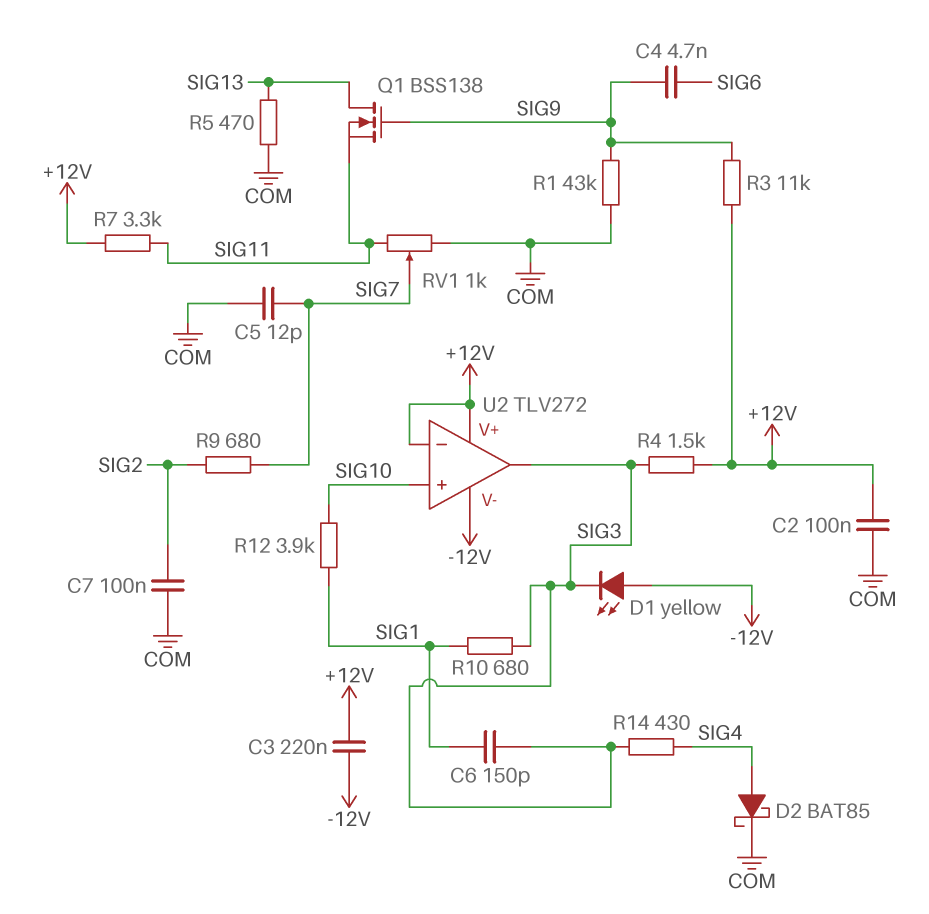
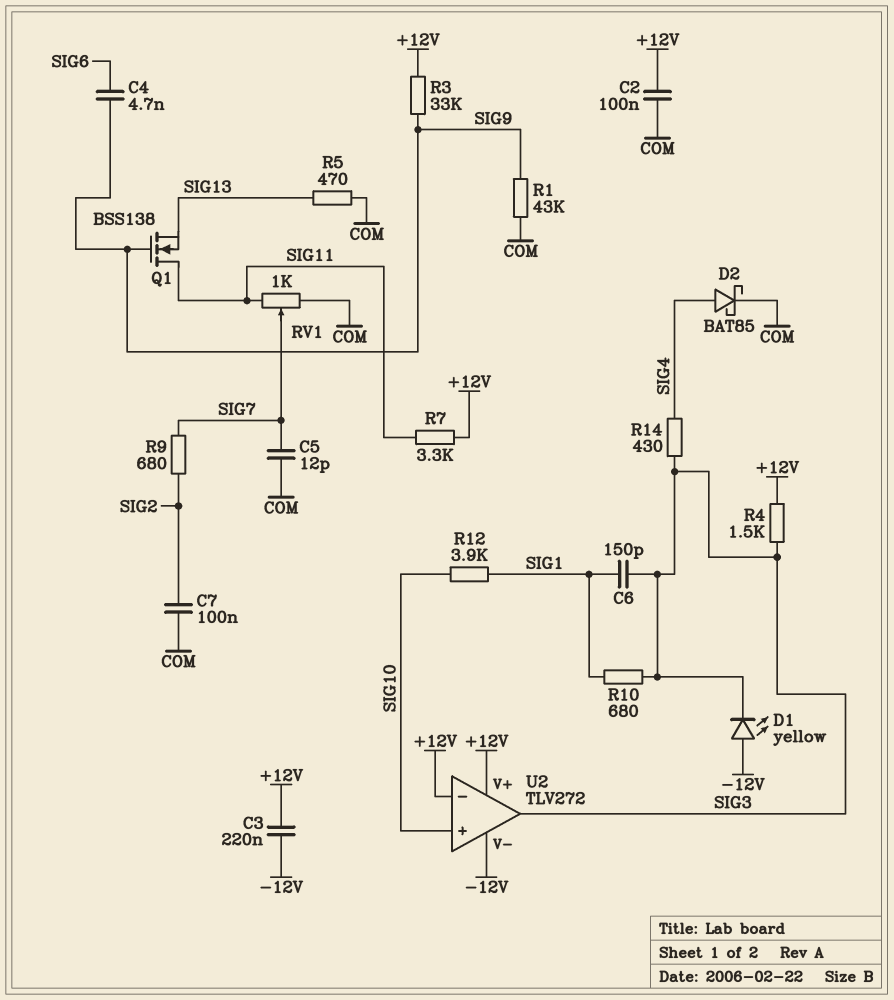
Q1: NMOS BSS138 (G SIG9, D SIG13, S SIG11) -> NMOS BSS138 (G SIG9, D SIG11, S SIG13)
R3: 11k (+12V, SIG9) -> 33k (+12V, SIG9)

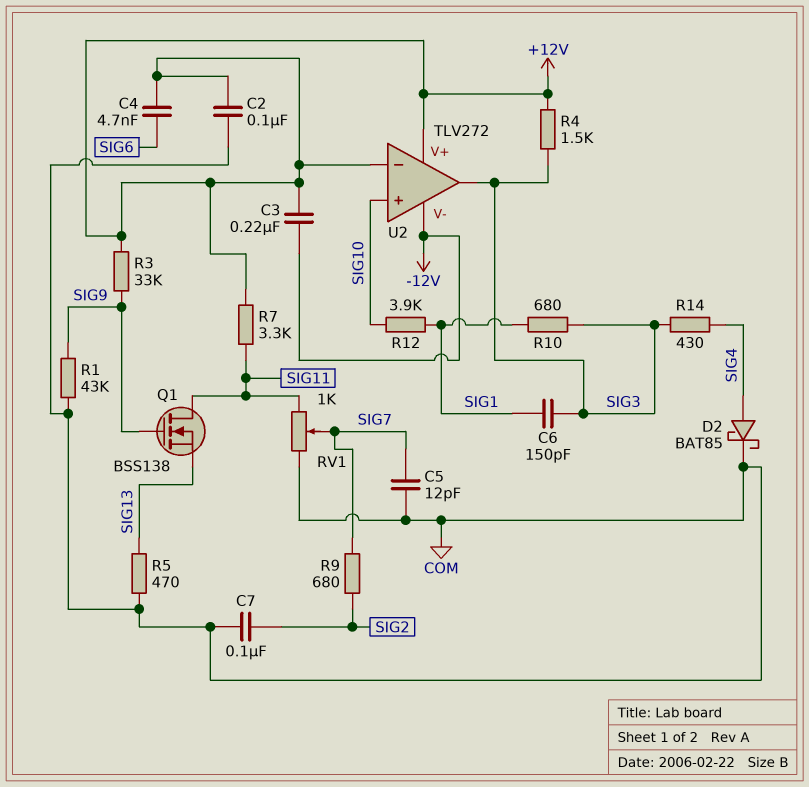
C4: 4.7nF (SIG6, SIG9) -> 4.7nF (+12V, SIG6)
D1: LED yellow (A -12V, K SIG3) -> none

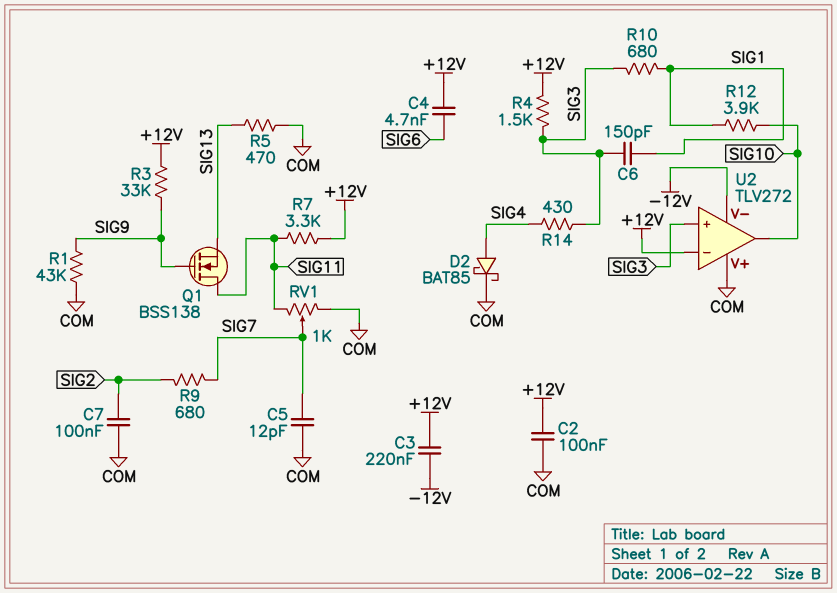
U2 pin V+: +12V -> COM
U2 pin in+: SIG10 -> SIG3
U2 pin out: SIG3 -> SIG10

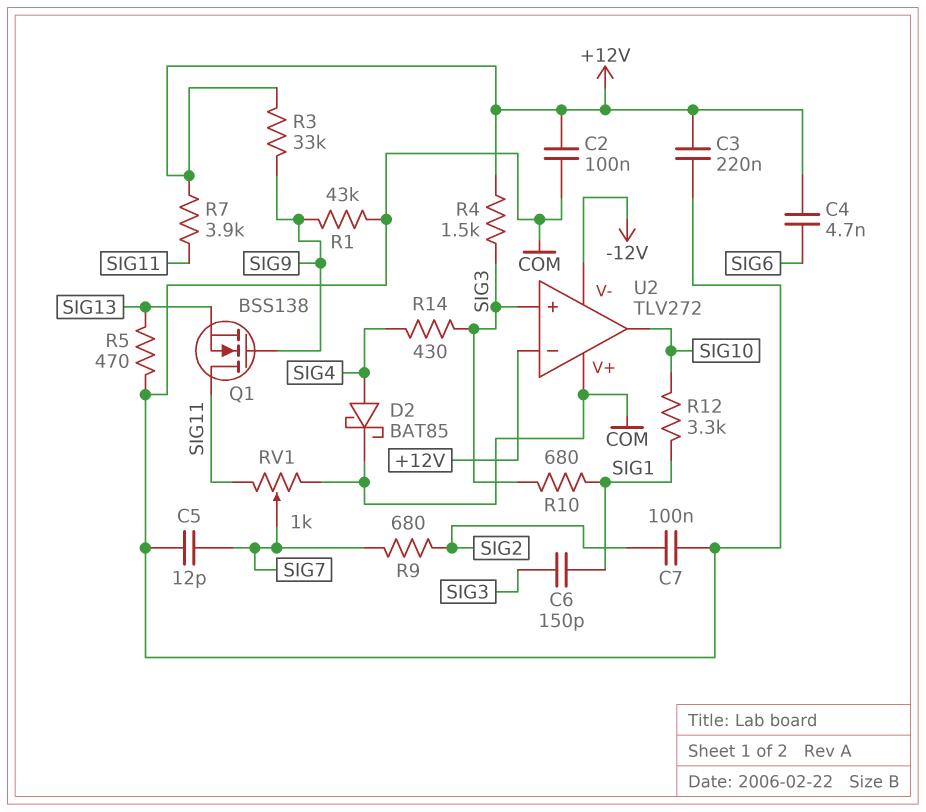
C3: 220nF (+12V, -12V) -> 220nF (+12V, COM)
R7: 3.3k (+12V, SIG11) -> 3.9k (+12V, SIG11)
R12: 3.9k (SIG1, SIG10) -> 3.3k (SIG1, SIG10)

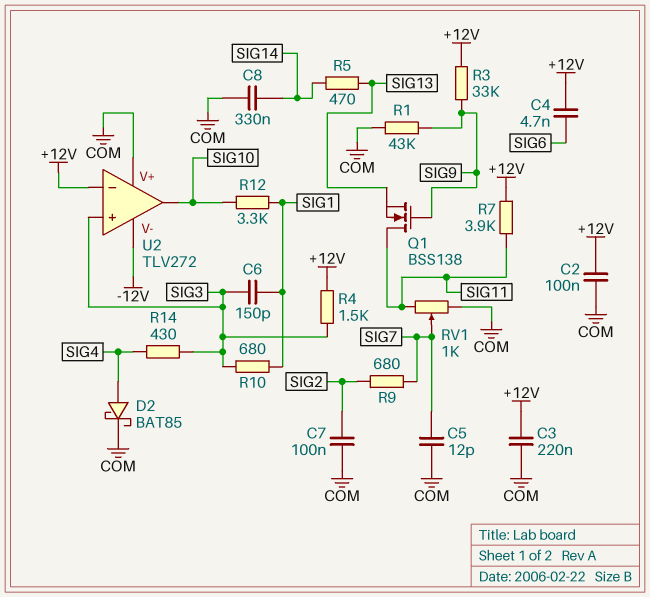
C8: none -> 330nF (COM, SIG14)
R5: 470 (COM, SIG13) -> 470 (SIG13, SIG14)

